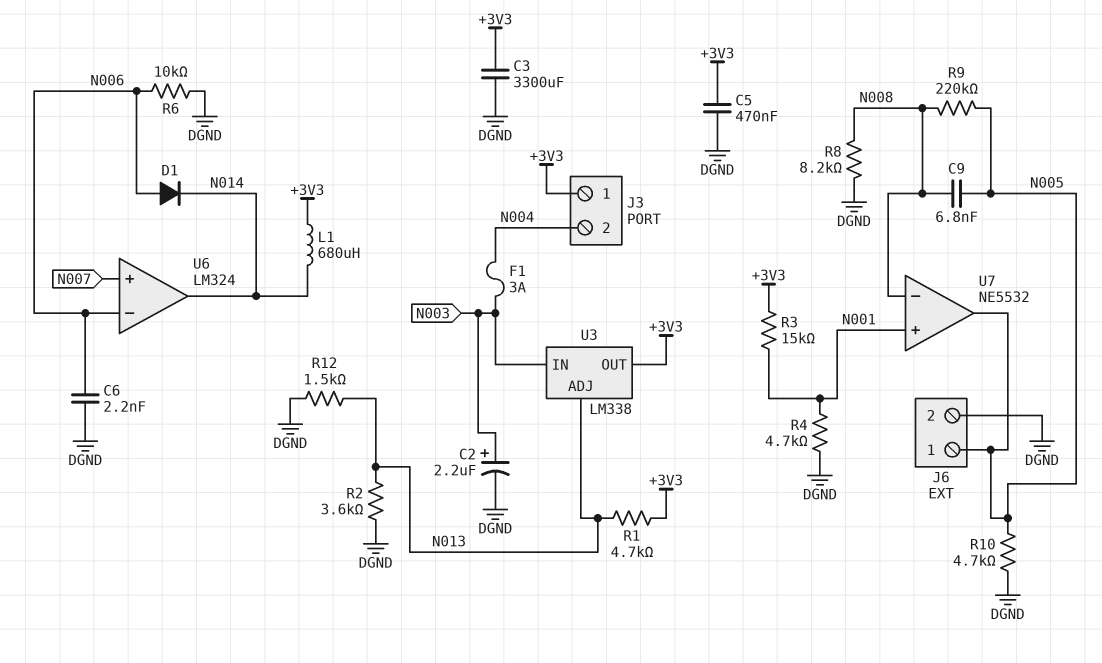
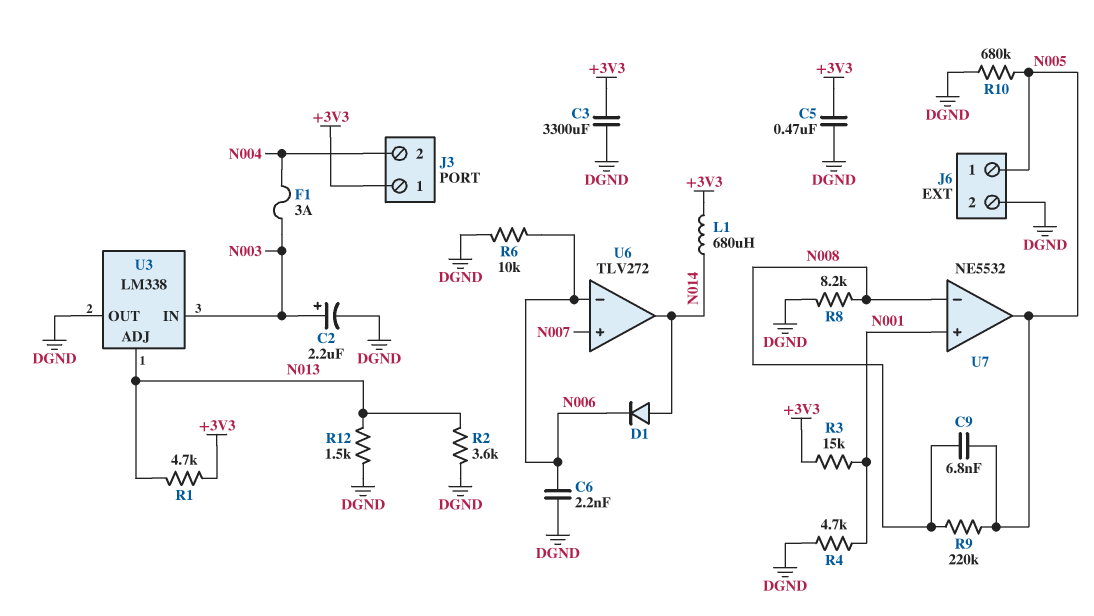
D1: diode (A N006, K N014) -> diode (A N014, K N006)
R10: 4.7k (DGND, N005) -> 680k (DGND, N005)
U3 pin OUT: +3V3 -> DGND
U6: LM324 -> TLV272

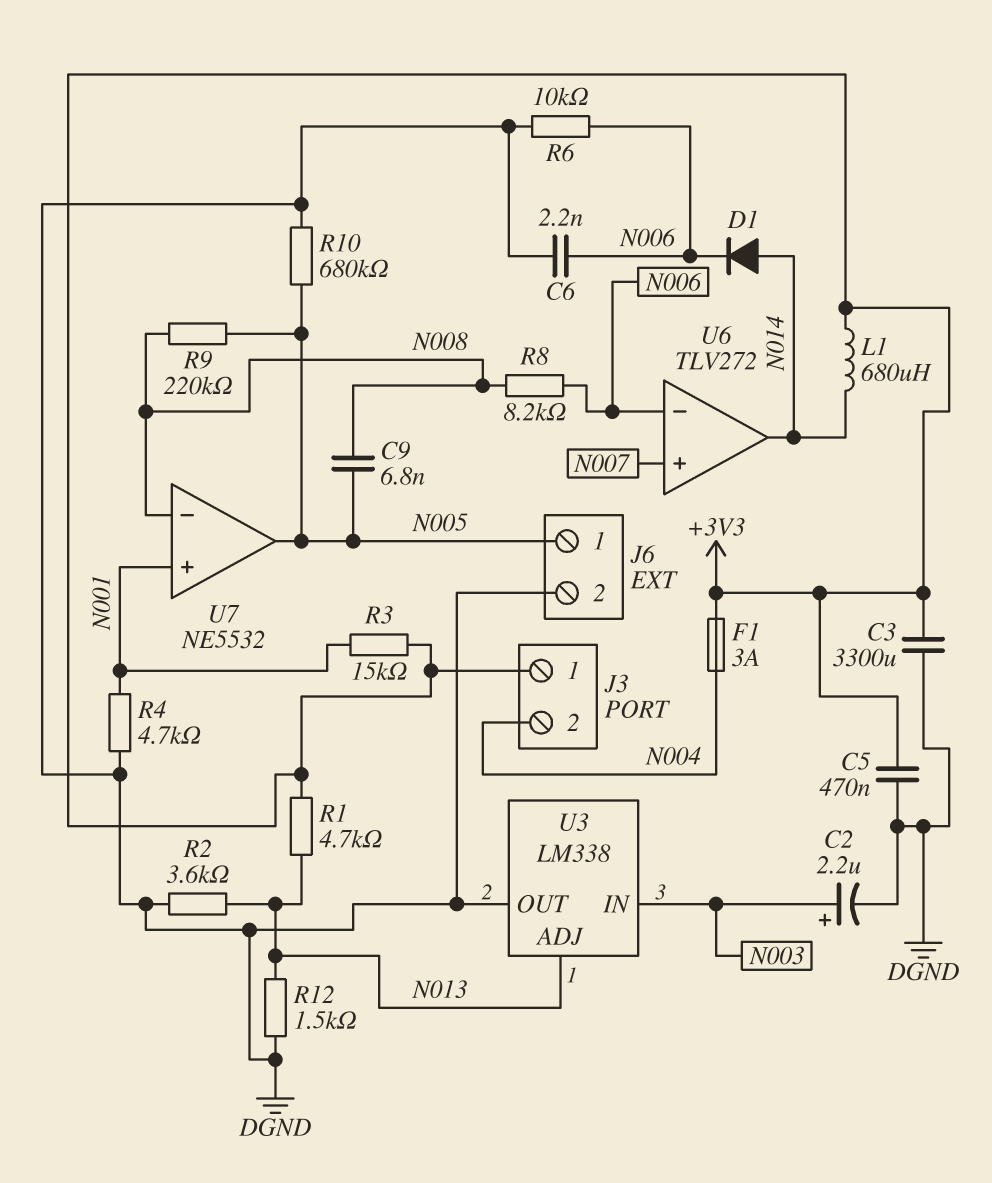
F1: 3A (N003, N004) -> 3A (+3V3, N004)
R8: 8.2k (DGND, N008) -> 8.2k (N006, N008)

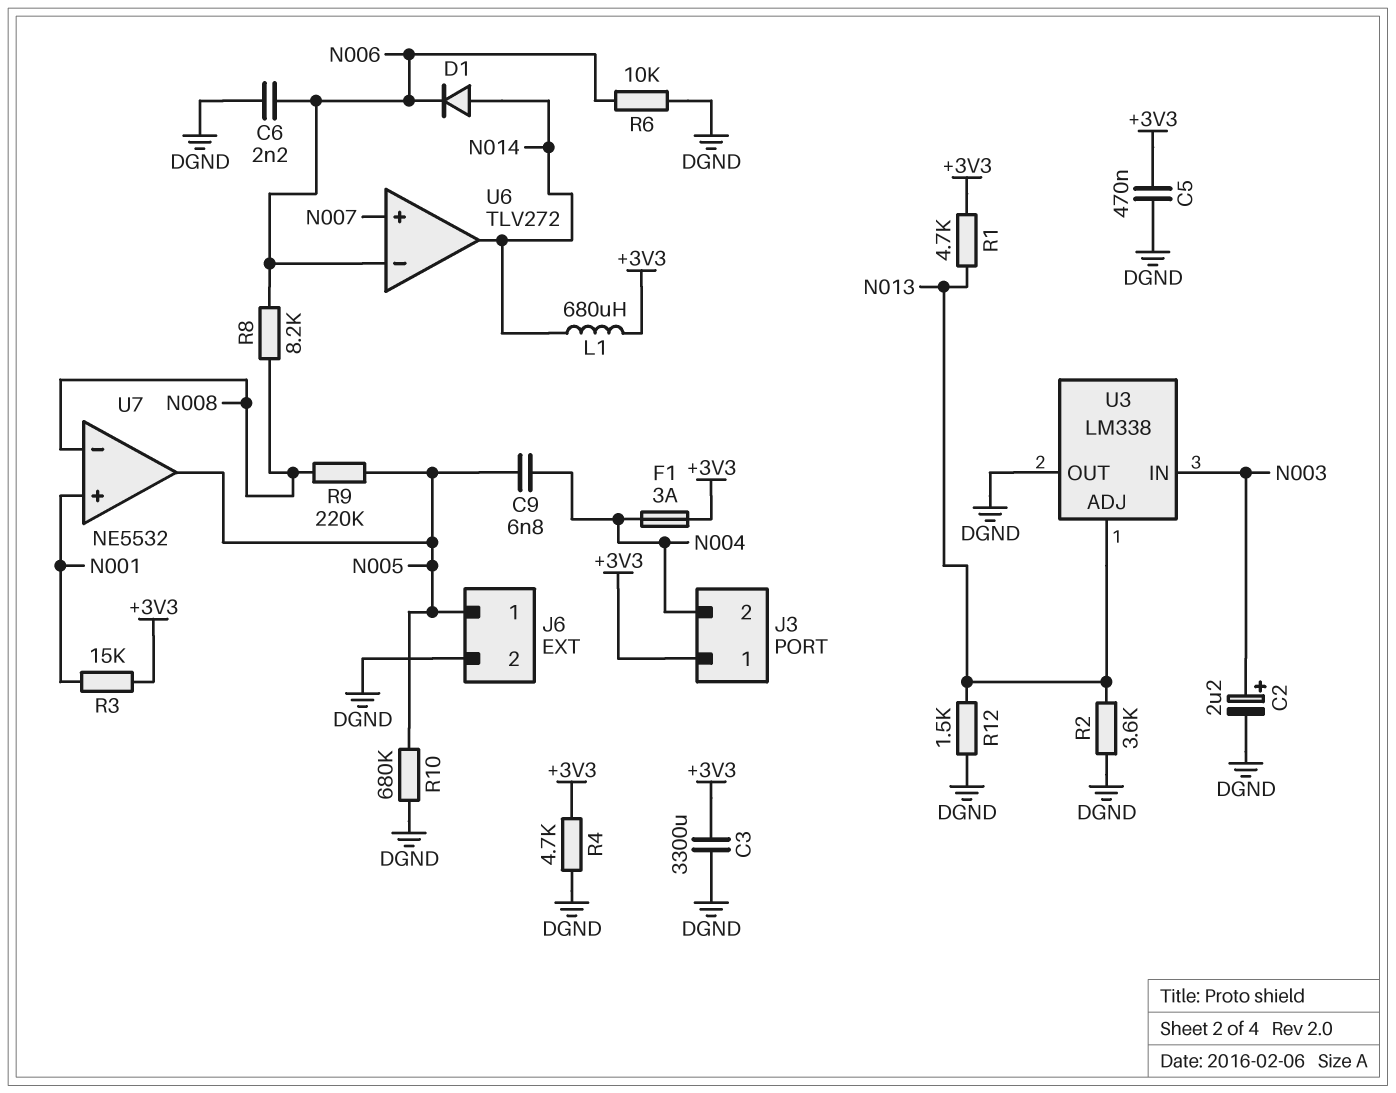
C9: 6.8nF (N005, N008) -> 6.8nF (N004, N005)
R4: 4.7k (DGND, N001) -> 4.7k (+3V3, DGND)

